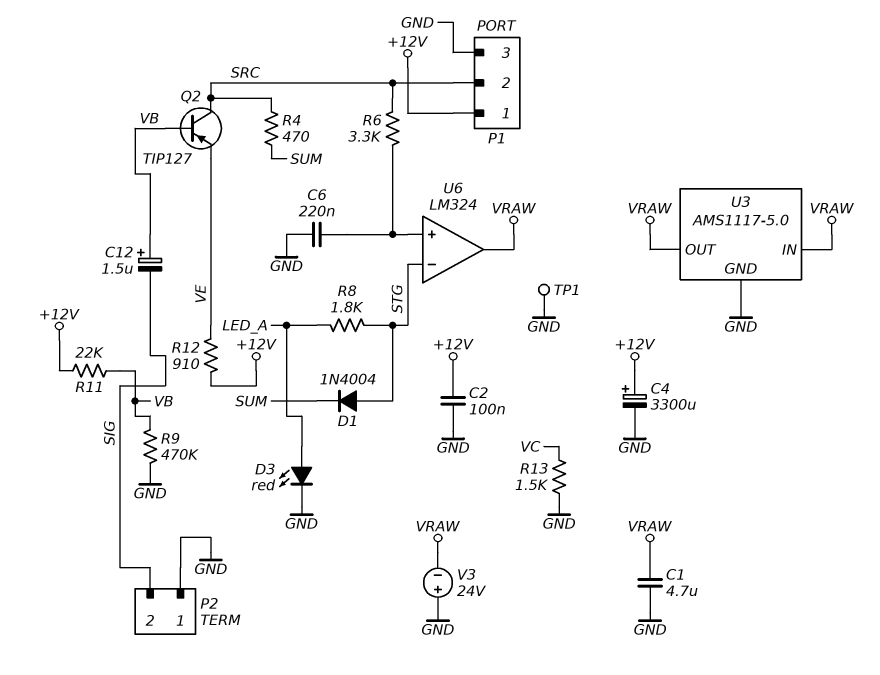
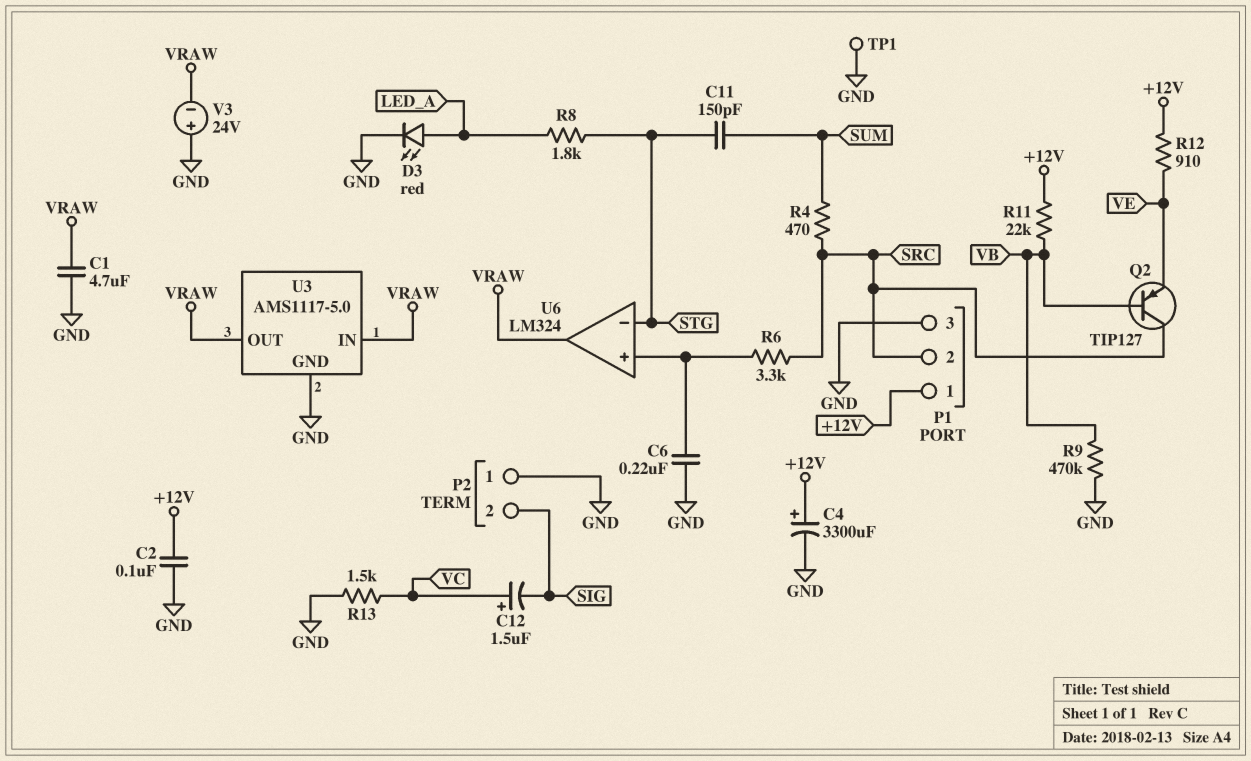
C11: none -> 150pF (STG, SUM)
C12: 1.5uF (plus VB, minus SIG) -> 1.5uF (plus VC, minus SIG)
D1: diode 1N4004 (A STG, K SUM) -> none

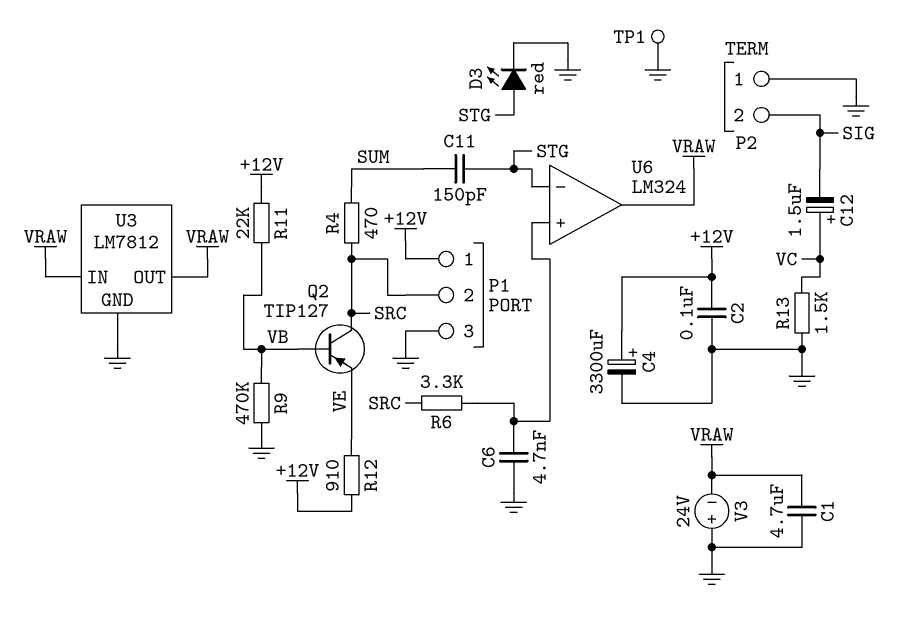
C6: 220nF (GND, U6/in+) -> 4.7nF (GND, U6/in+)
D3: LED red (A LED_A, K GND) -> LED red (A STG, K GND)
R8: 1.8k (LED_A, STG) -> none
U3: AMS1117-5.0 -> LM7812

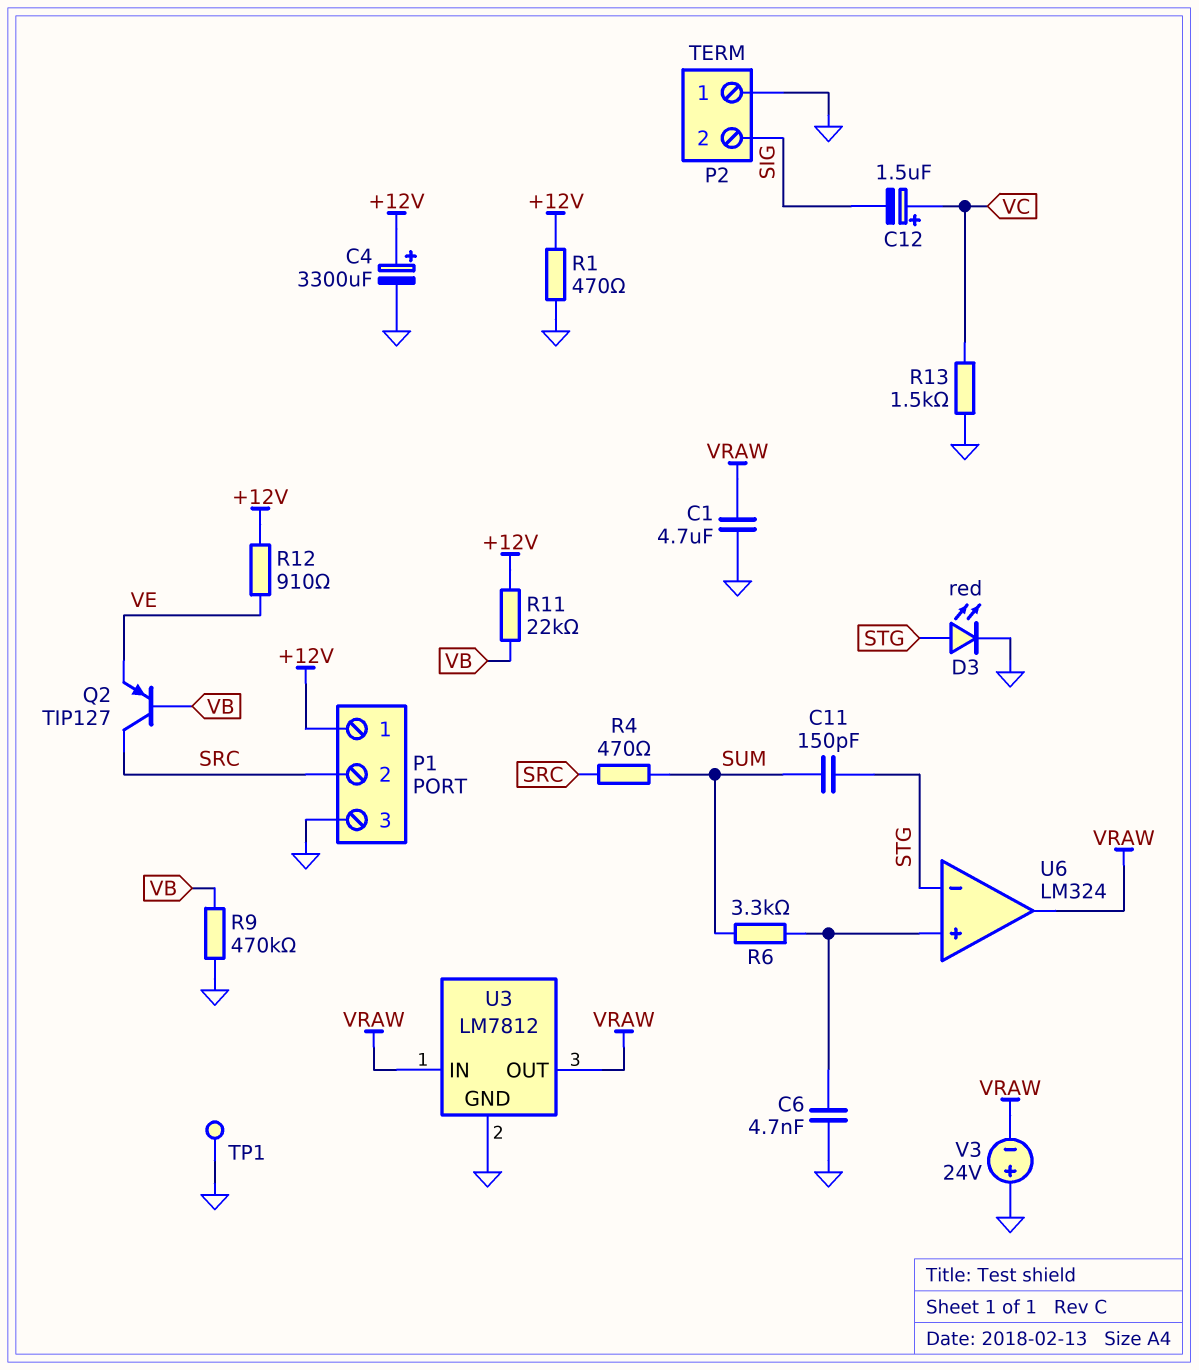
C2: 100nF (+12V, GND) -> none
R1: none -> 470 (+12V, GND)
R6: 3.3k (SRC, U6/in+) -> 3.3k (SUM, U6/in+)

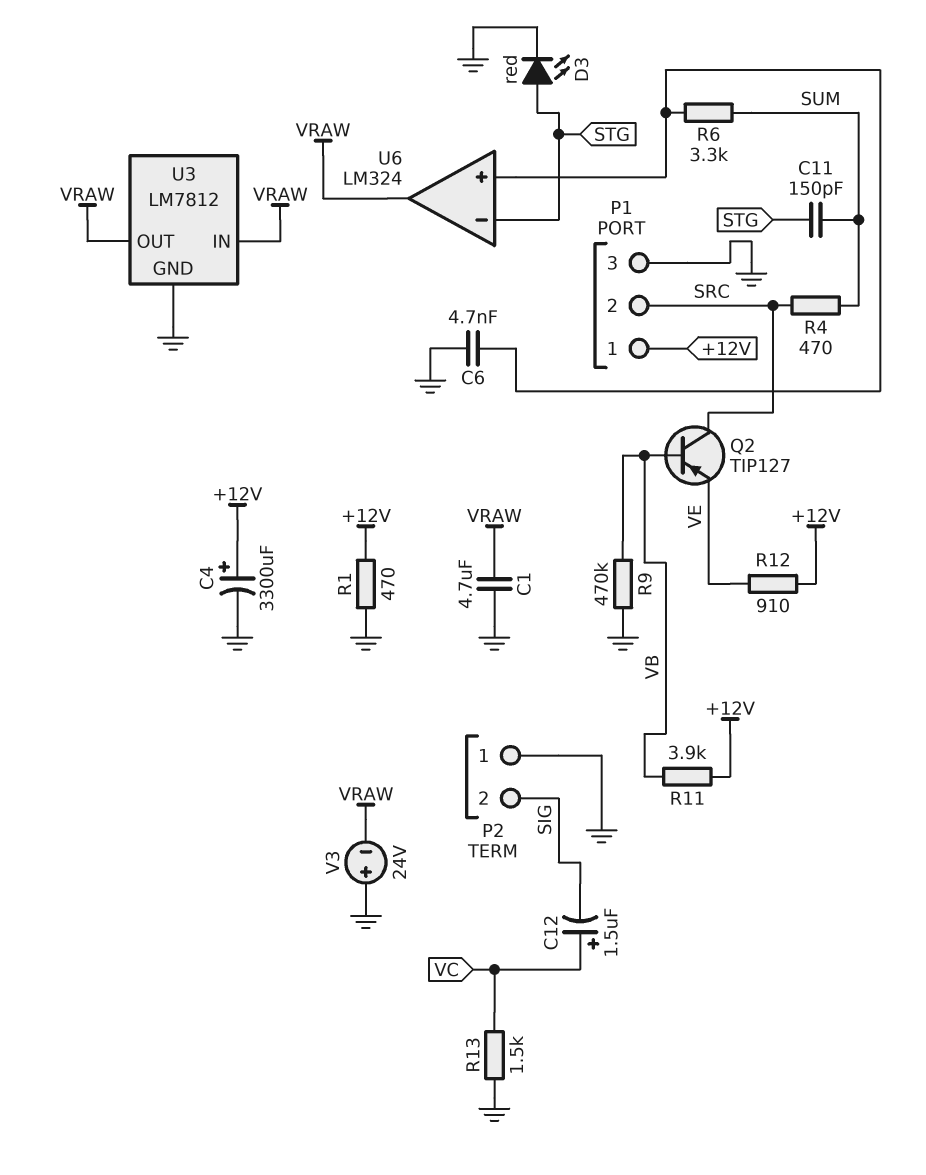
R11: 22k (+12V, VB) -> 3.9k (+12V, VB)
TP1: test point (GND) -> none

